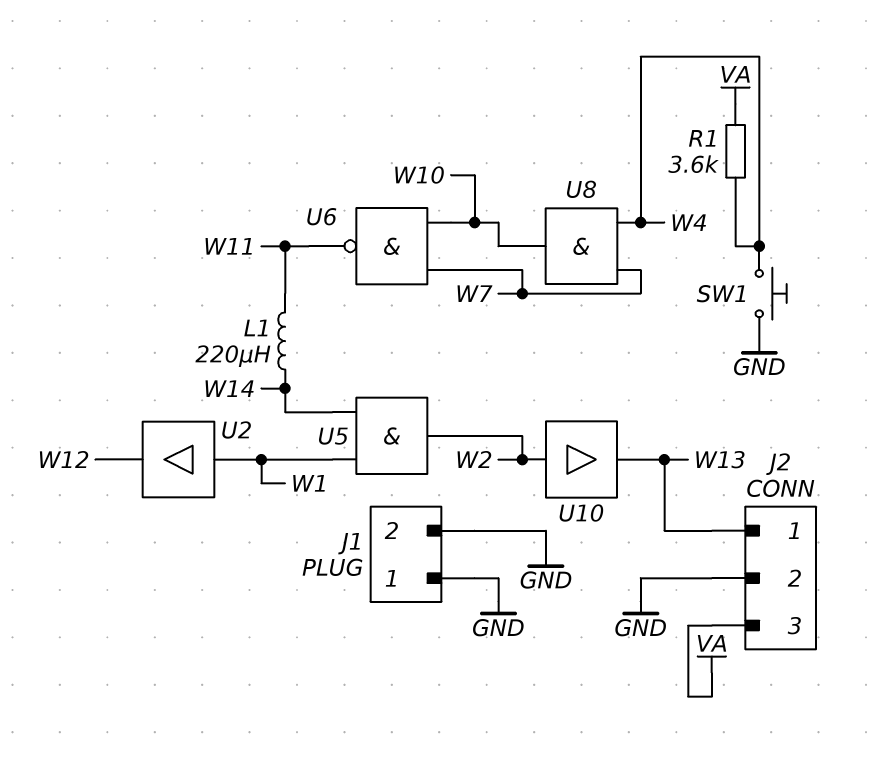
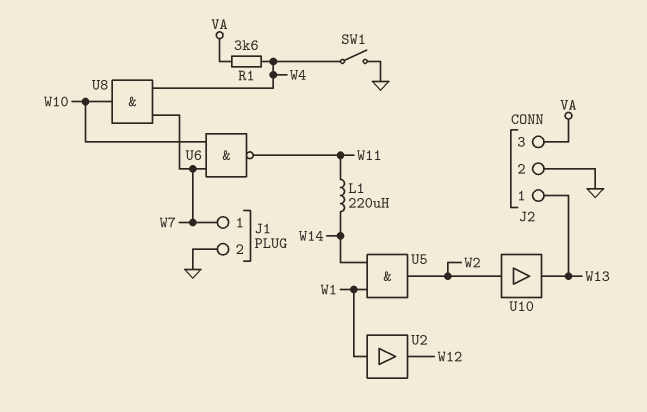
J1 pin 1: GND -> W7
SW1: button (GND, W4) -> switch (GND, W4)

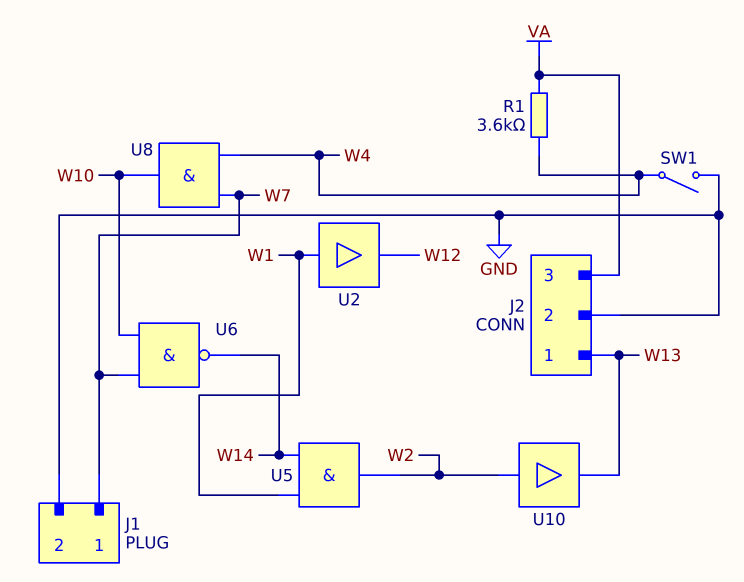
L1: 220uH (W11, W14) -> none
U6: NAND (in W7, in W10, out W11) -> NAND (in W7, in W10, out W14)

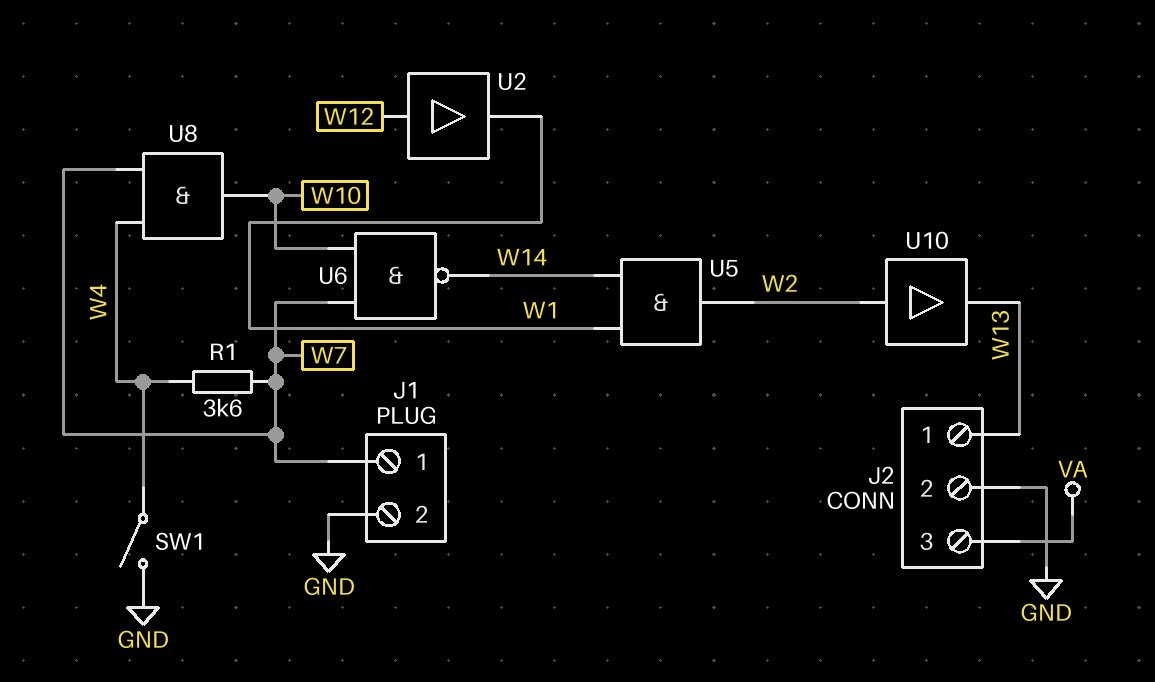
R1: 3.6k (VA, W4) -> 3.6k (W4, W7)
U2: buffer (in W1, out W12) -> buffer (in W12, out W1)

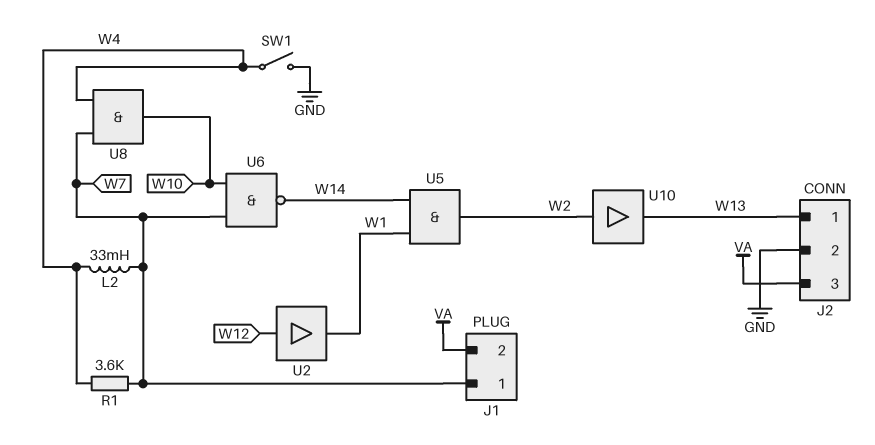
J1 pin 2: GND -> VA
L2: none -> 33mH (W4, W7)

